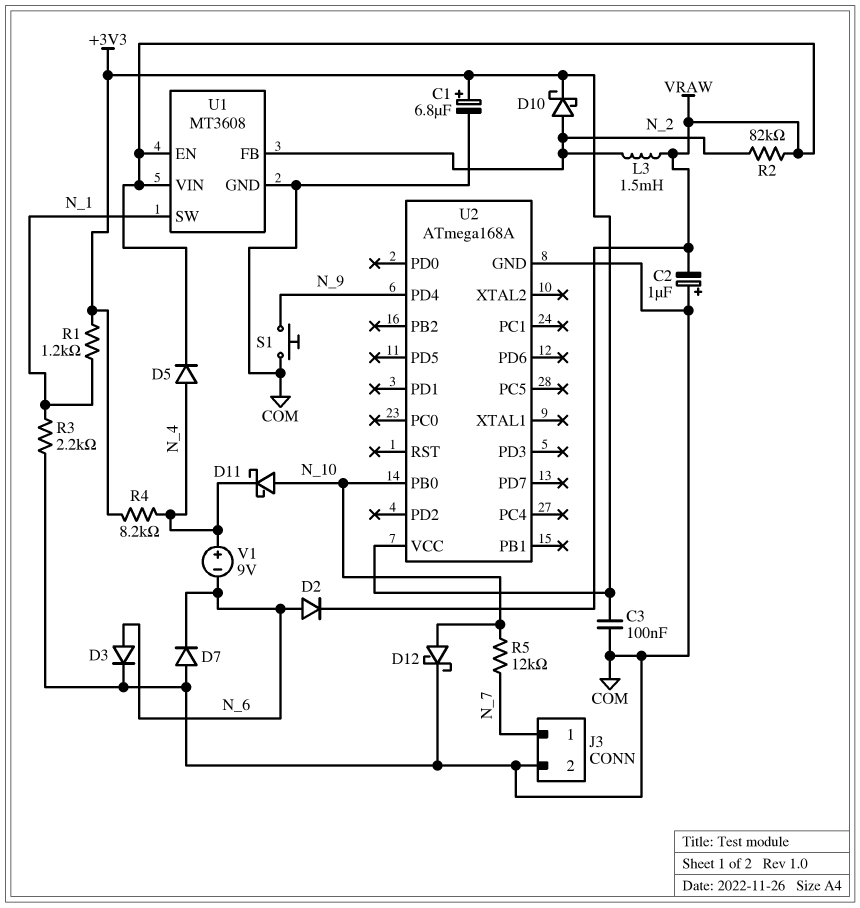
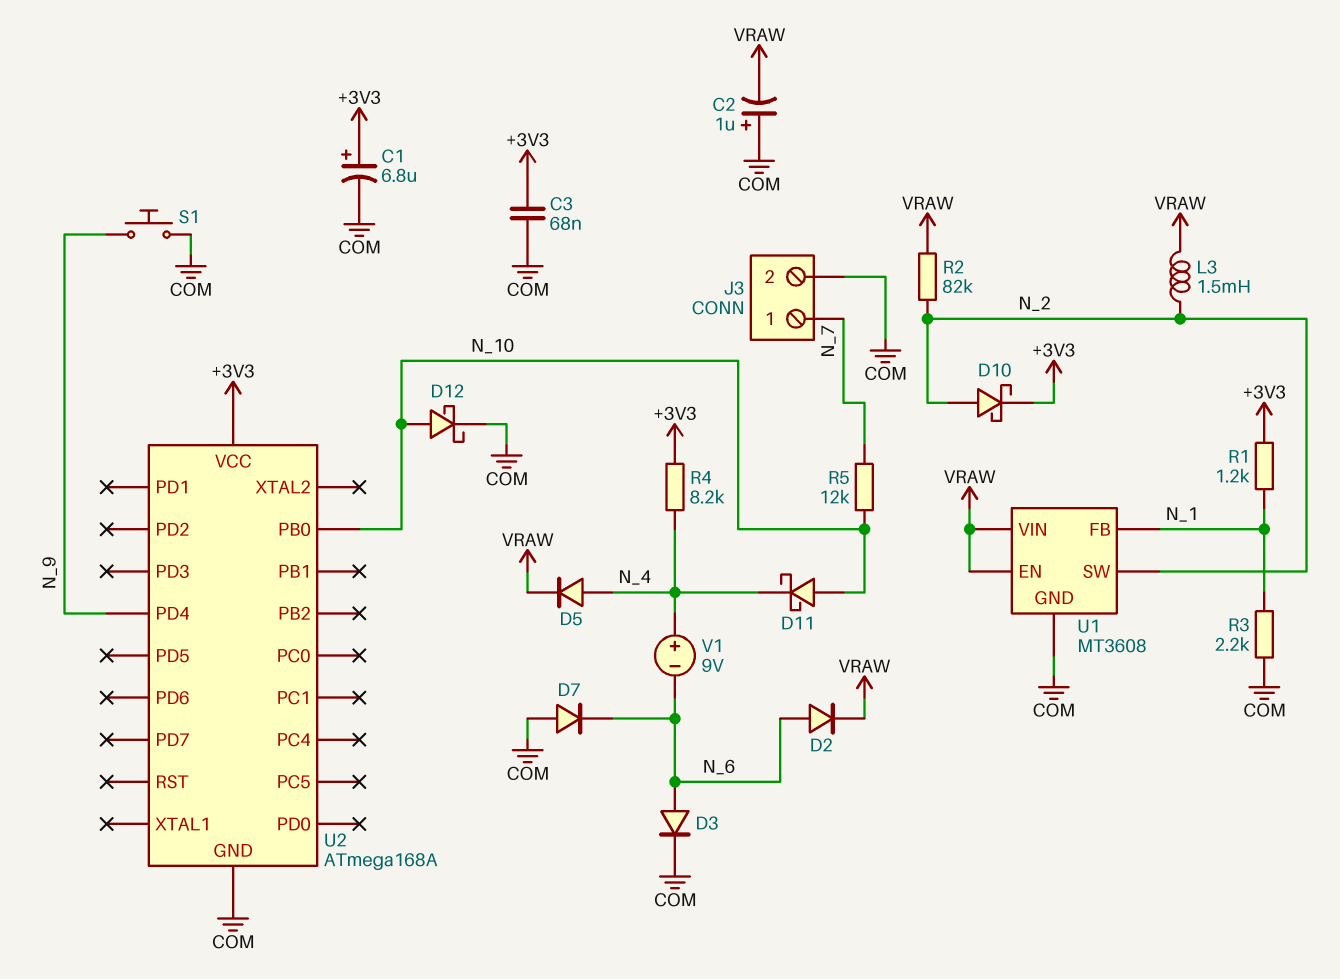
C3: 100nF (+3V3, COM) -> 68nF (+3V3, COM)
U1 pin FB: N_2 -> N_1
U1 pin SW: N_1 -> N_2

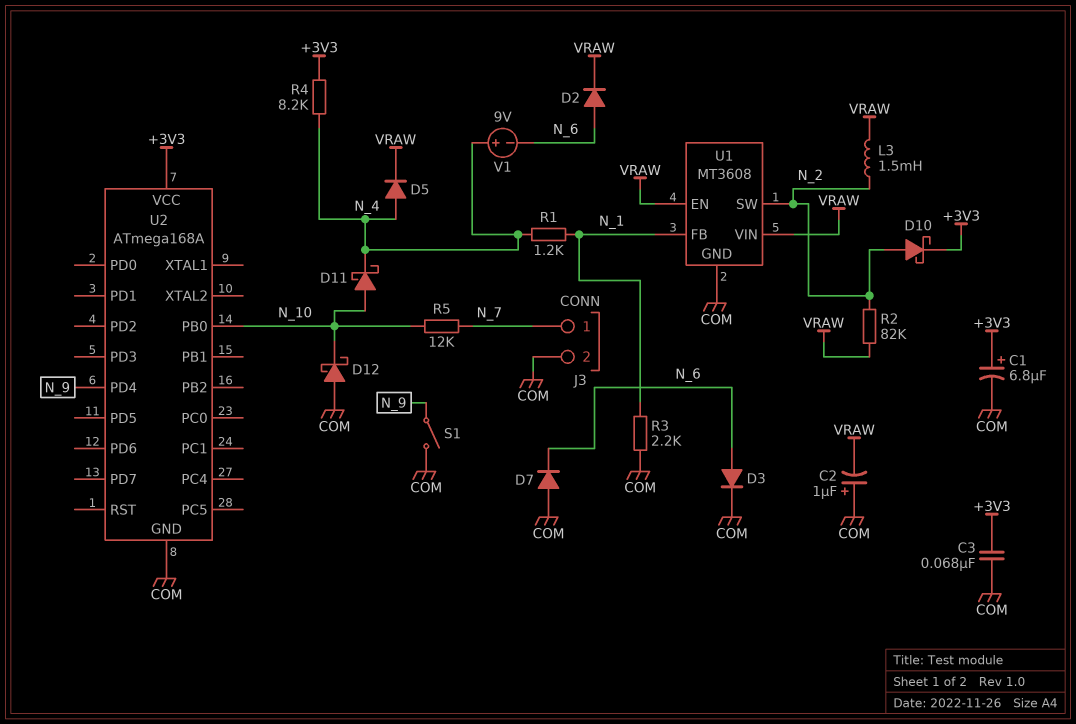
D12: schottky (A N_10, K COM) -> schottky (A COM, K N_10)
R1: 1.2k (+3V3, N_1) -> 1.2k (N_1, N_4)
S1: button (COM, N_9) -> switch (COM, N_9)

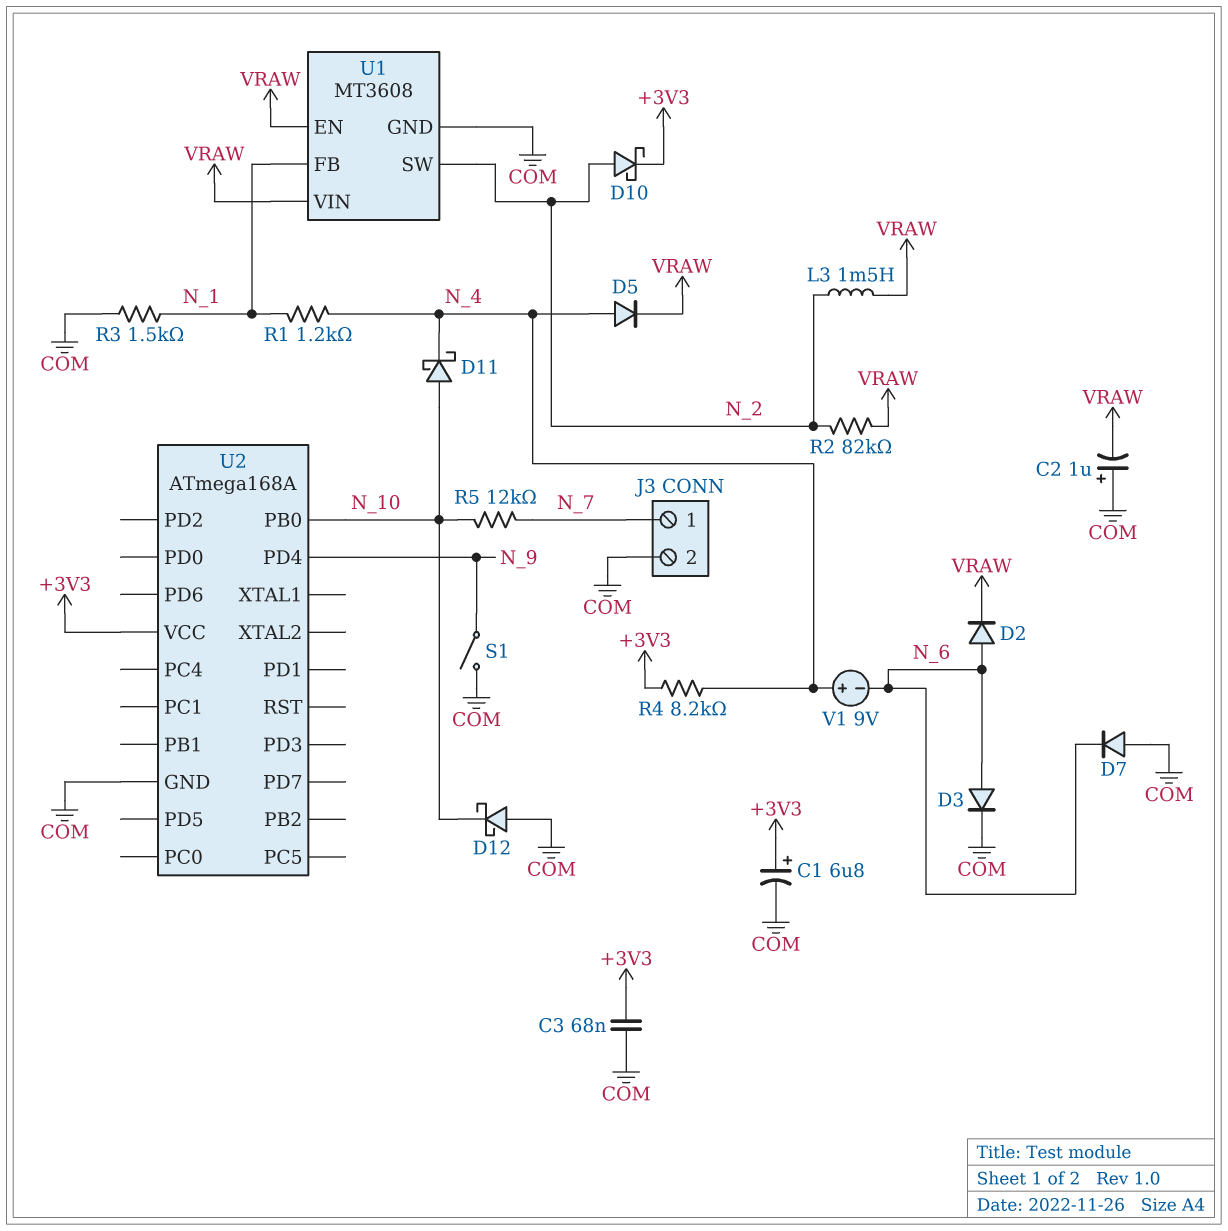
R3: 2.2k (COM, N_1) -> 1.5k (COM, N_1)

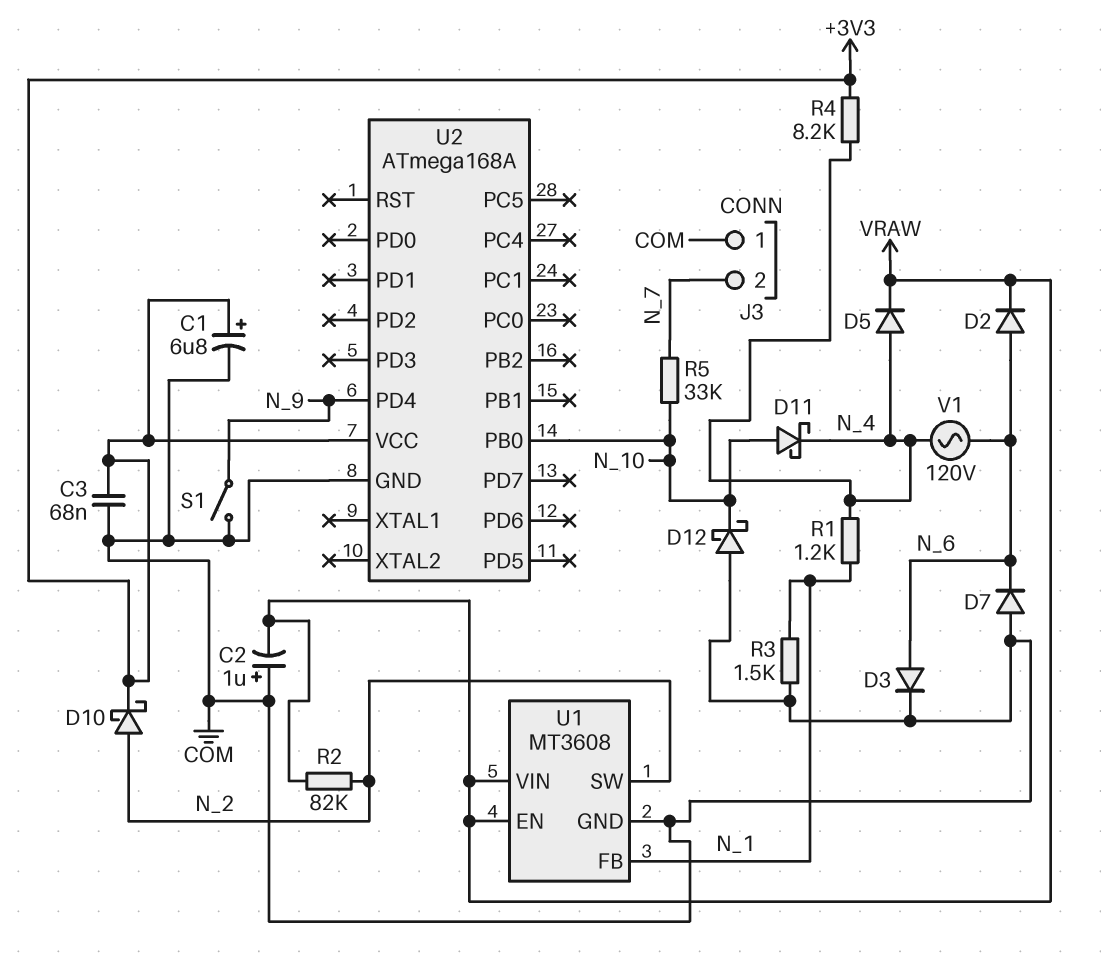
J3 pin 1: N_7 -> COM
J3 pin 2: COM -> N_7
L3: 1.5mH (N_2, VRAW) -> none
R5: 12k (N_7, N_10) -> 33k (N_7, N_10)
V1: 9V (plus N_4, minus N_6) -> AC 120V (N_4, N_6)

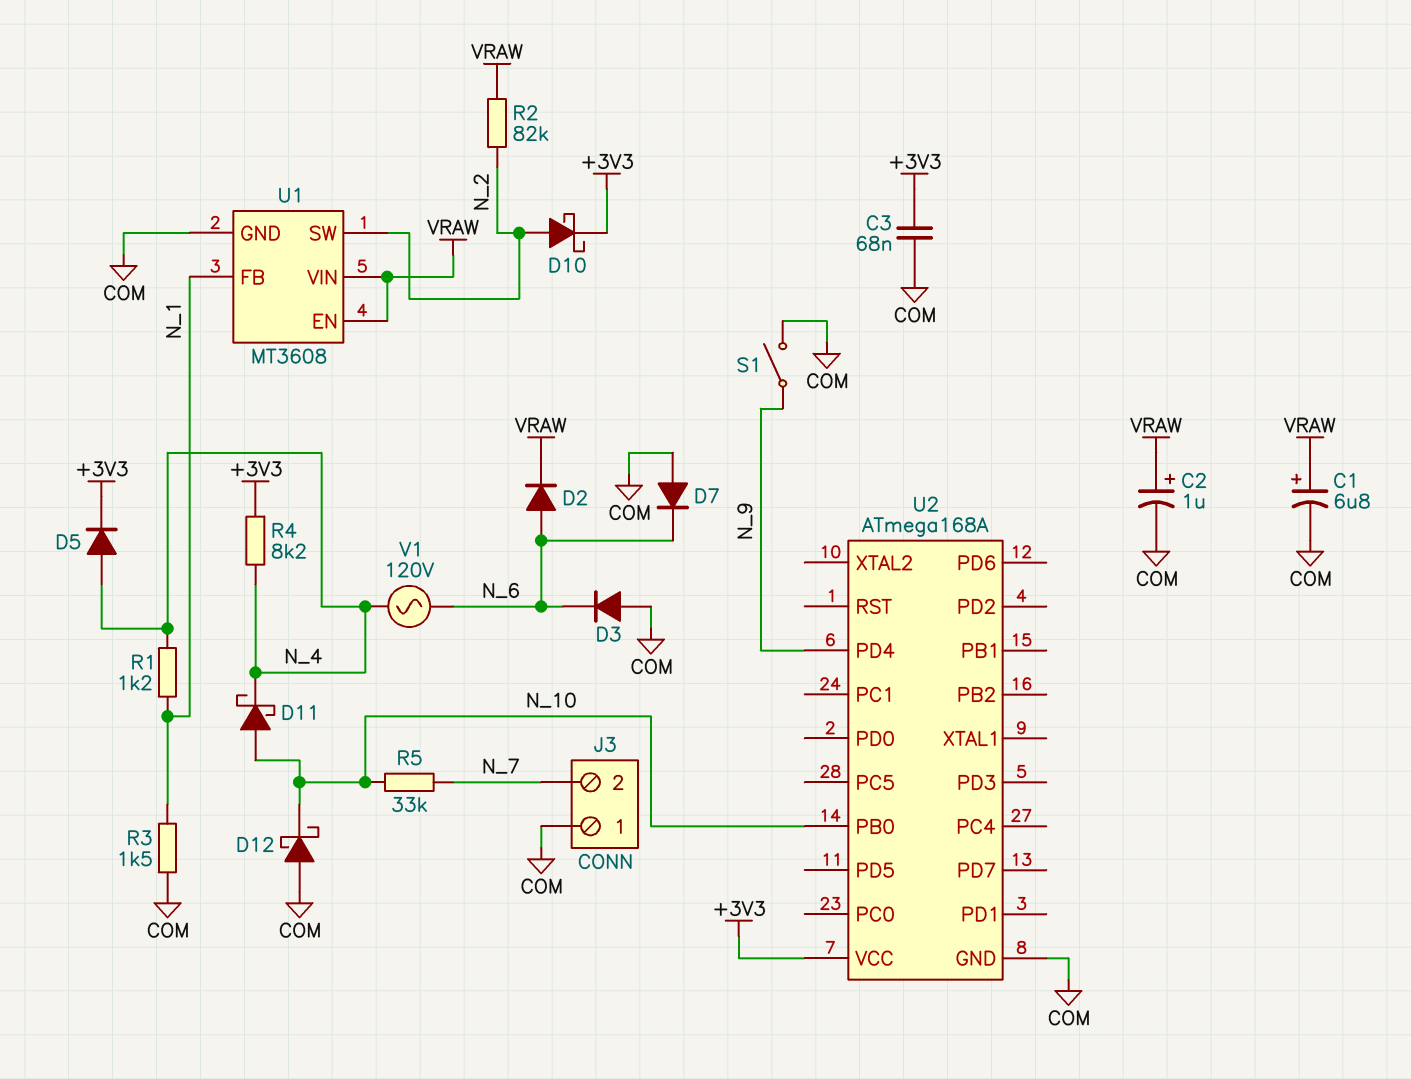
C1: 6.8uF (plus +3V3, minus COM) -> 6.8uF (plus VRAW, minus COM)
C2: 1uF (plus COM, minus VRAW) -> 1uF (plus VRAW, minus COM)
D3: diode (A N_6, K COM) -> diode (A COM, K N_6)
D5: diode (A N_4, K VRAW) -> diode (A N_4, K +3V3)

